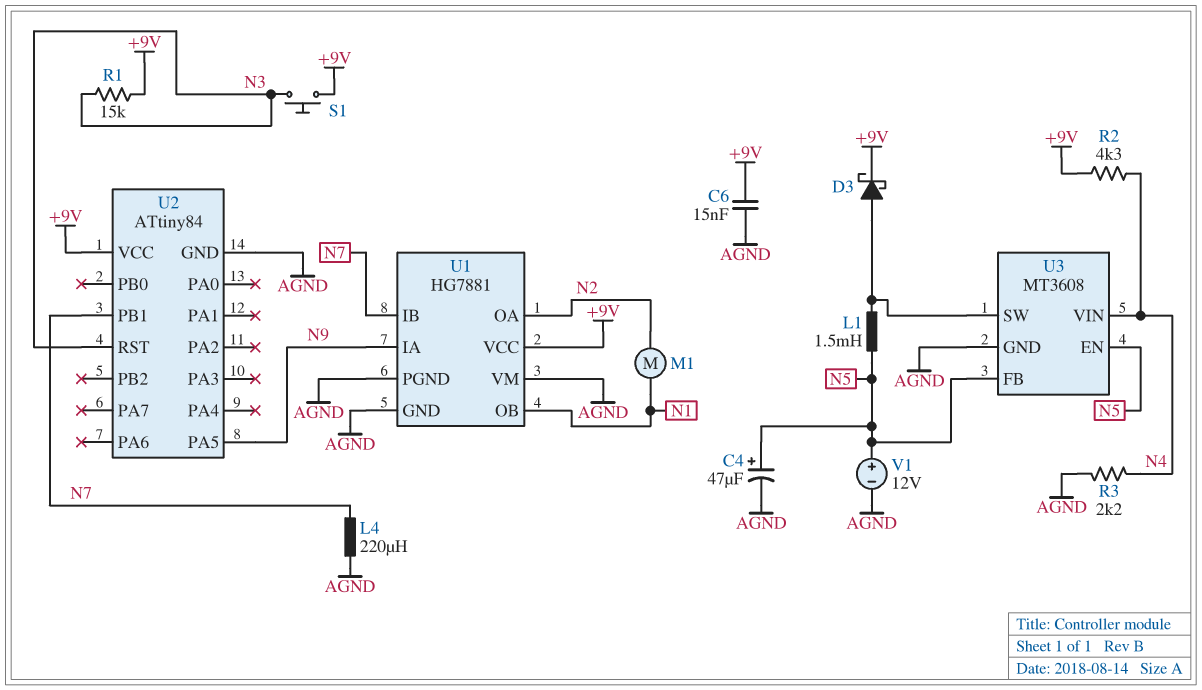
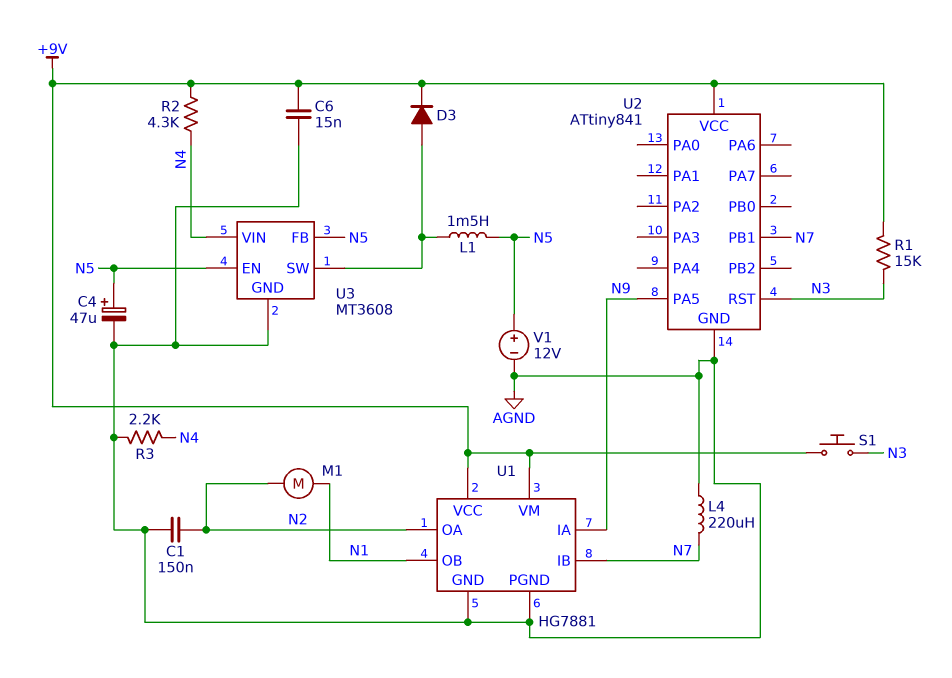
C1: none -> 150nF (AGND, N2)
D3: schottky (A U3/SW, K +9V) -> diode (A U3/SW, K +9V)
U1 pin VM: AGND -> +9V
U2: ATtiny84 -> ATtiny841

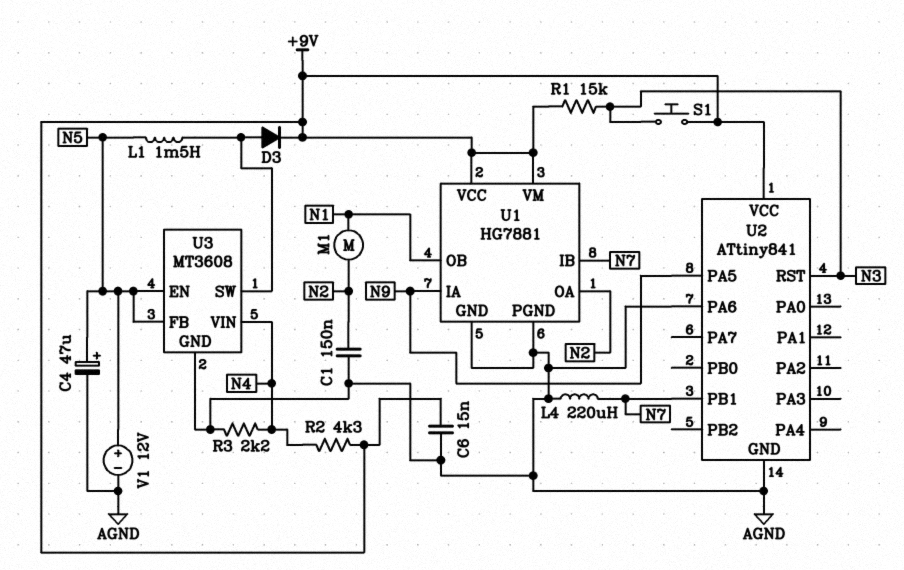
U2 pin PA6: none -> AGND

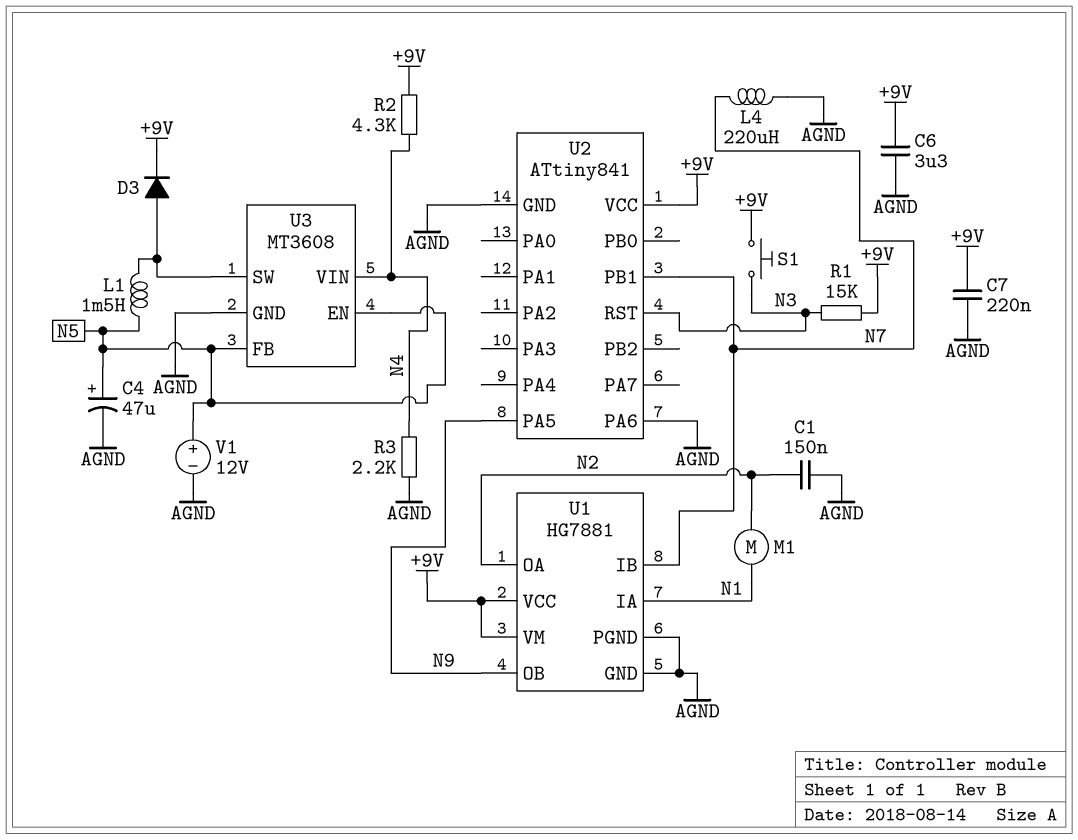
C6: 15nF (+9V, AGND) -> 3.3uF (+9V, AGND)
C7: none -> 220nF (+9V, AGND)
U1 pin IA: N9 -> N1
U1 pin OB: N1 -> N9

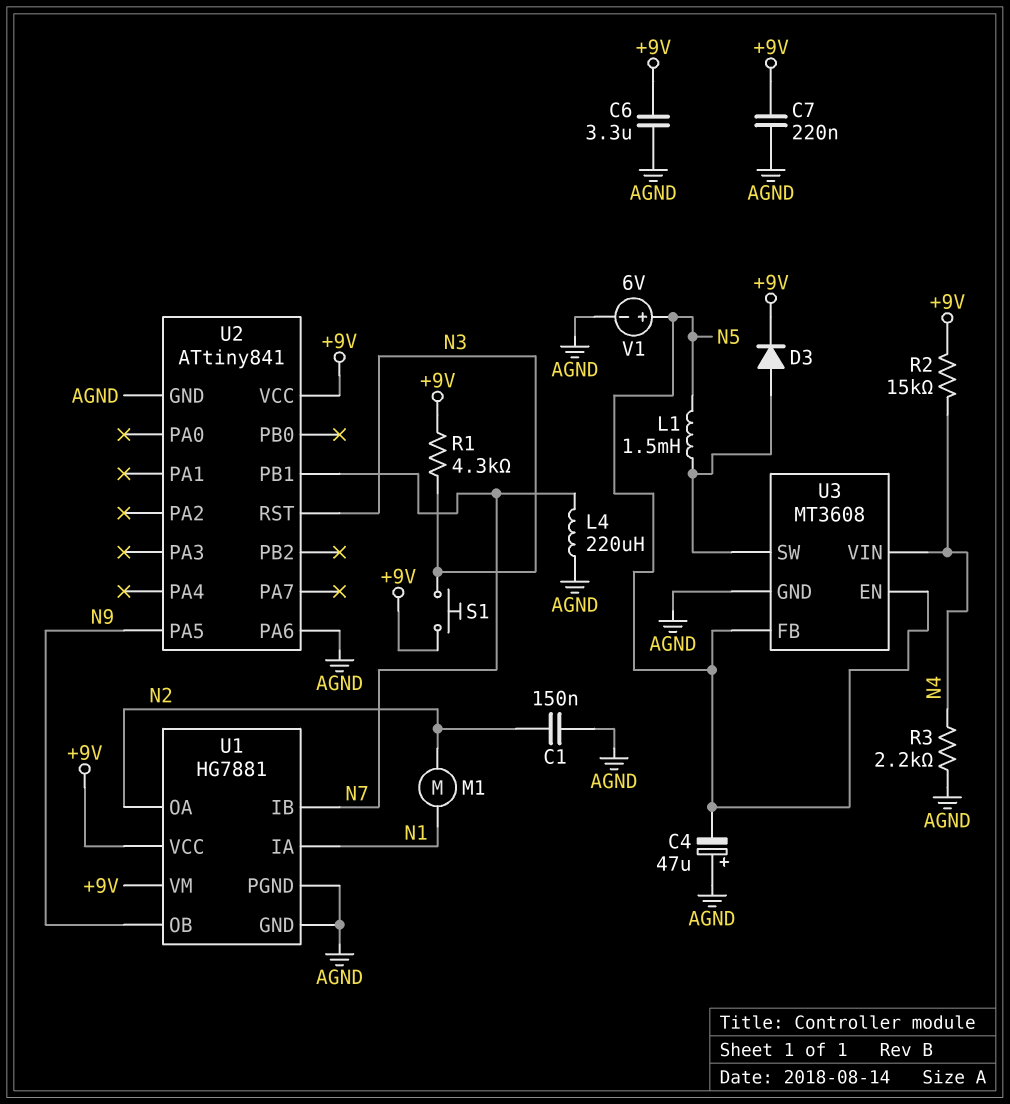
C4: 47uF (plus N5, minus AGND) -> 47uF (plus AGND, minus N5)
R1: 15k (+9V, N3) -> 4.3k (+9V, N3)
R2: 4.3k (+9V, N4) -> 15k (+9V, N4)
V1: 12V (plus N5, minus AGND) -> 6V (plus N5, minus AGND)

